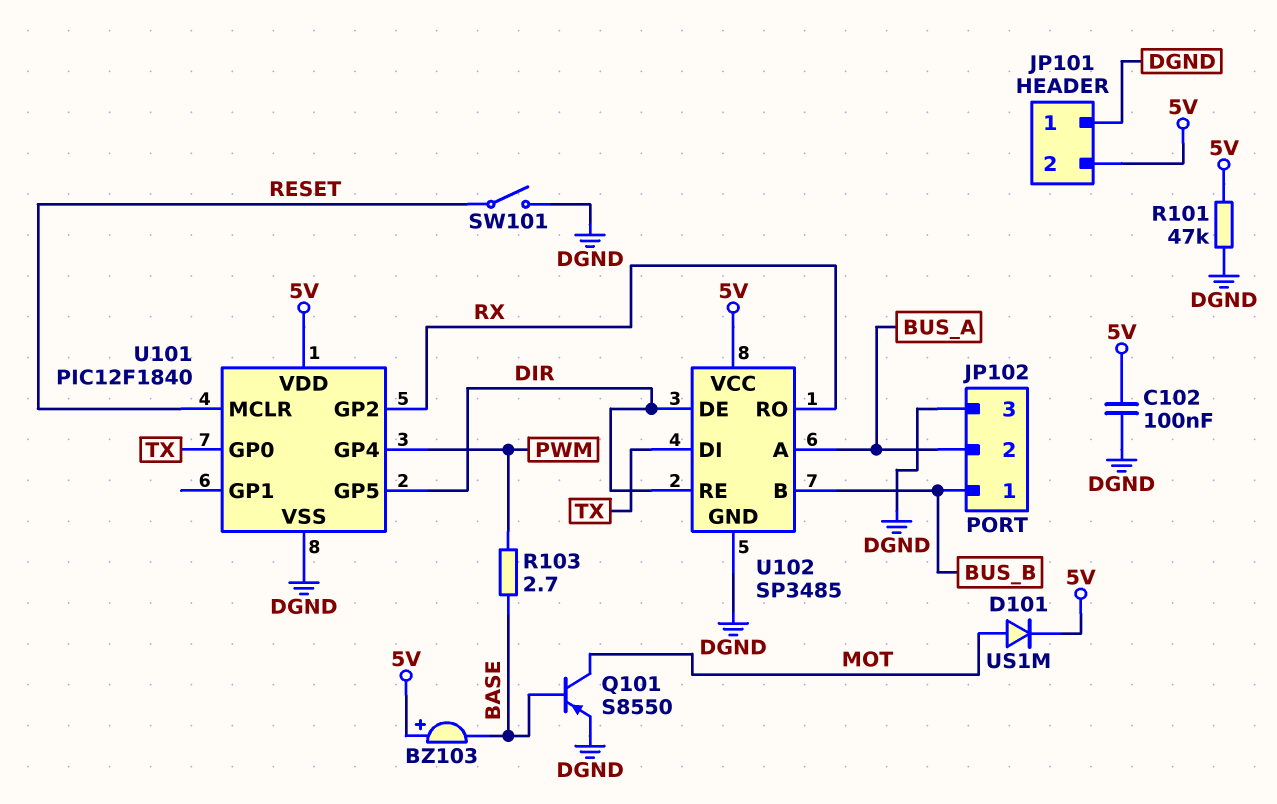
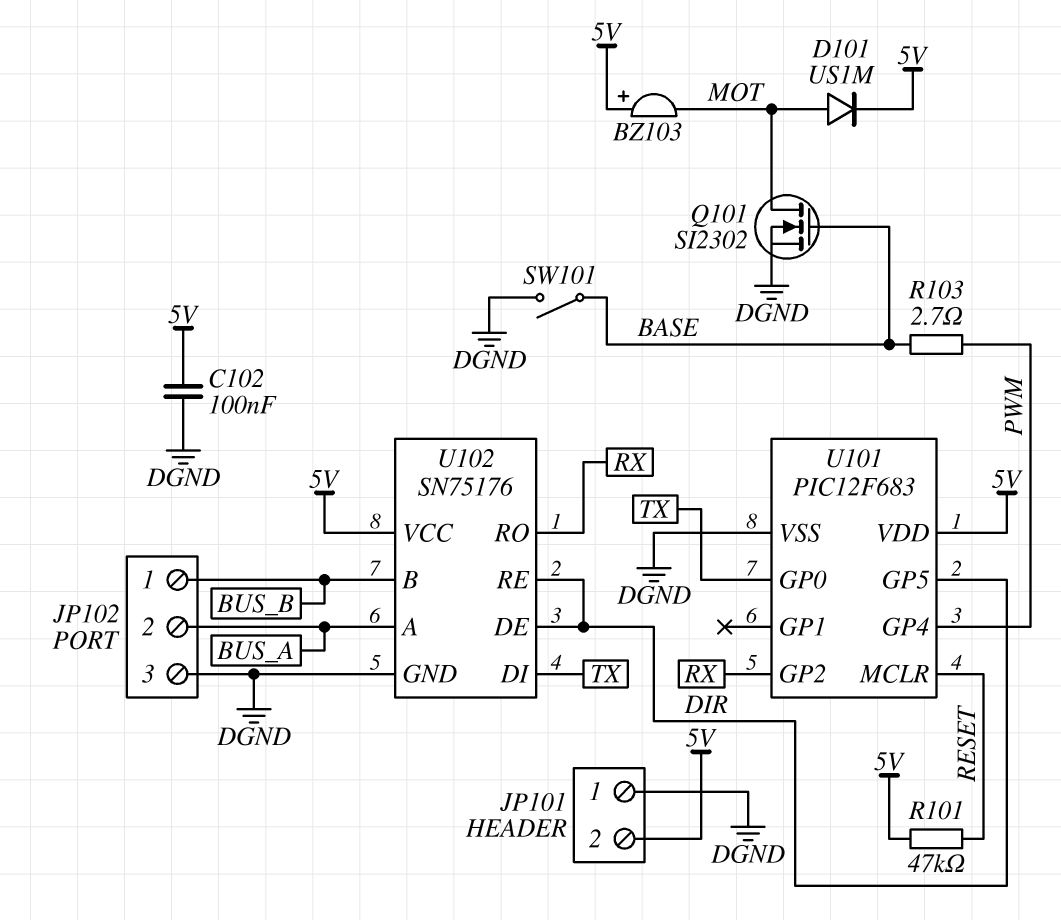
BZ103: buzzer (plus 5V, minus BASE) -> buzzer (plus 5V, minus MOT)
Q101: PNP S8550 (B BASE, C MOT, E DGND) -> NMOS SI2302 (G BASE, D MOT, S DGND)
R101: 47k (5V, DGND) -> 47k (5V, RESET)
SW101: switch (DGND, RESET) -> switch (BASE, DGND)
U101: PIC12F1840 -> PIC12F683
U102: SP3485 -> SN75176

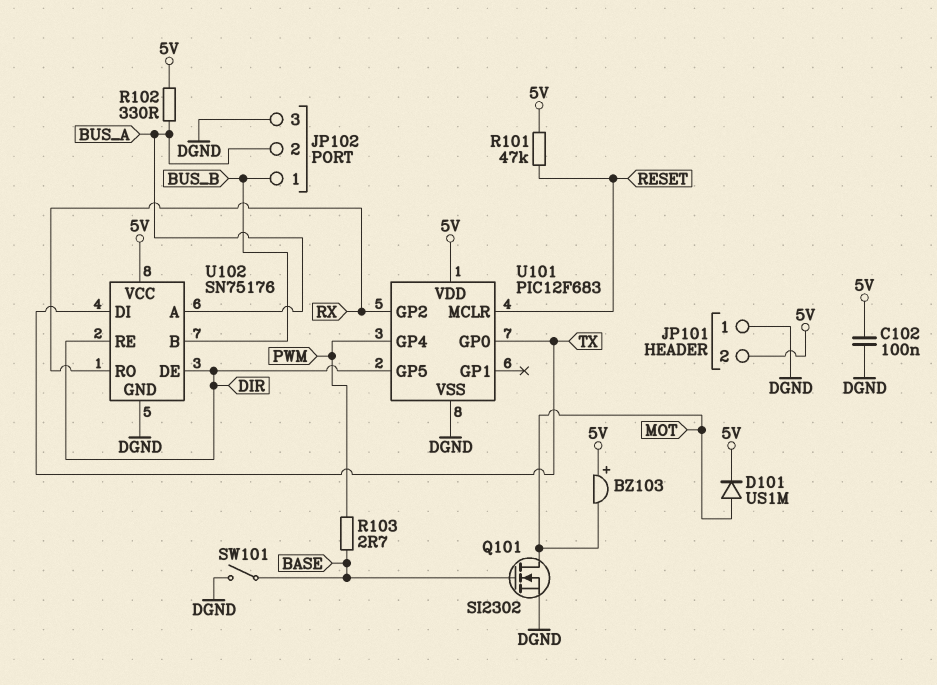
R102: none -> 330 (5V, BUS_A)

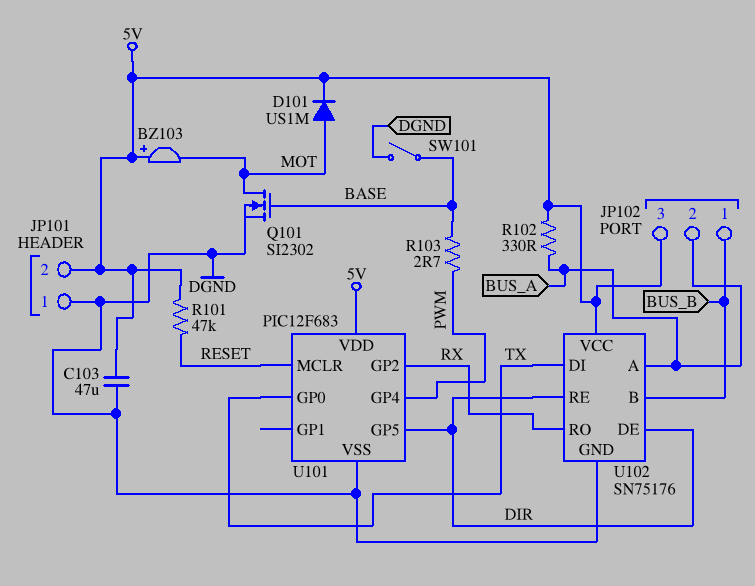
C102: 100nF (5V, DGND) -> none
C103: none -> 47uF (5V, DGND)
JP102 pin 3: DGND -> 5V

